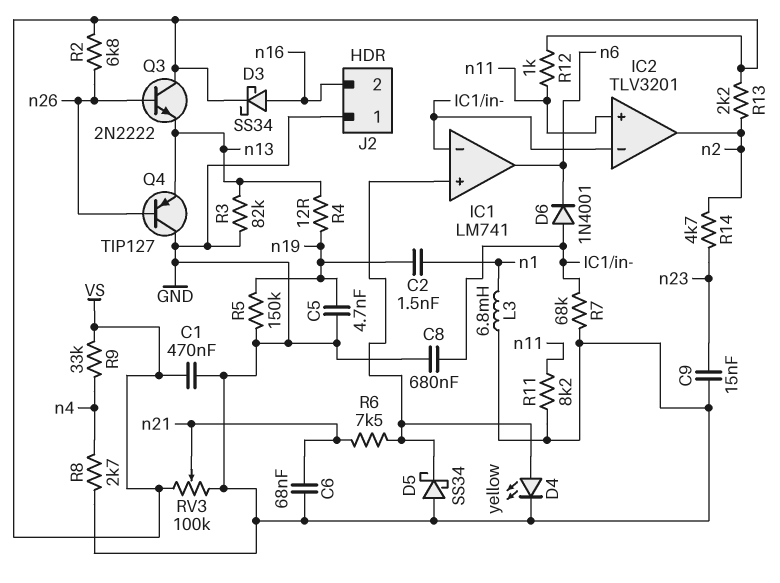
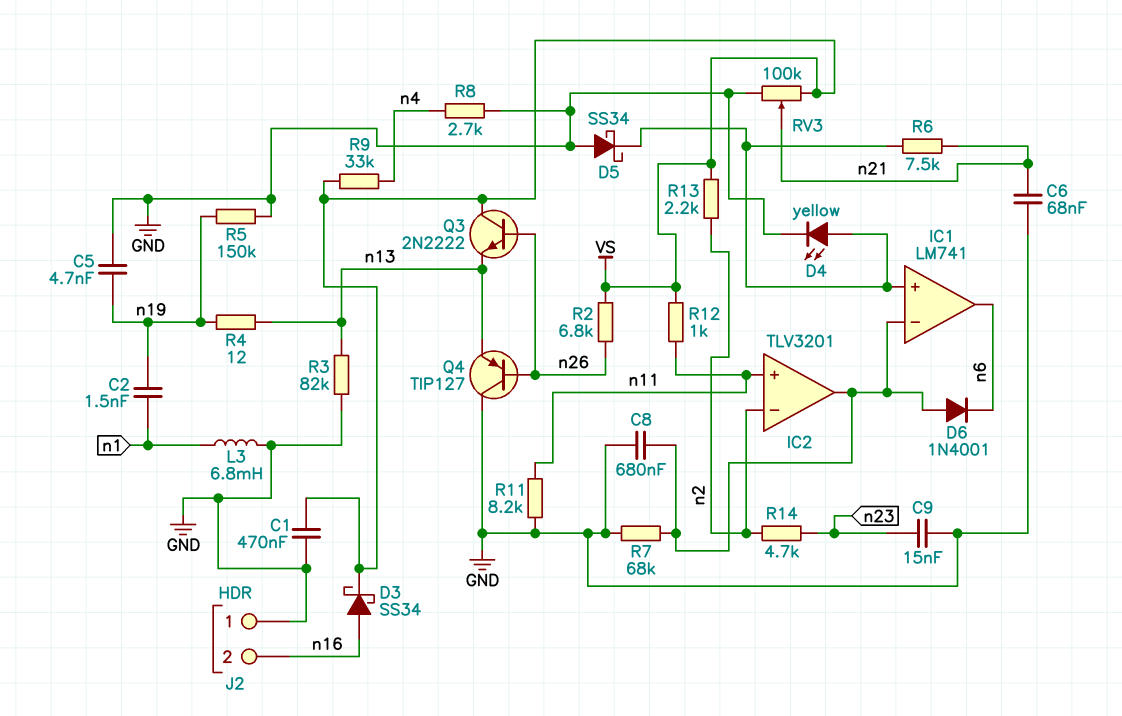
IC2 pin in-: IC1/in- -> n2
IC2 pin out: n2 -> IC1/in-

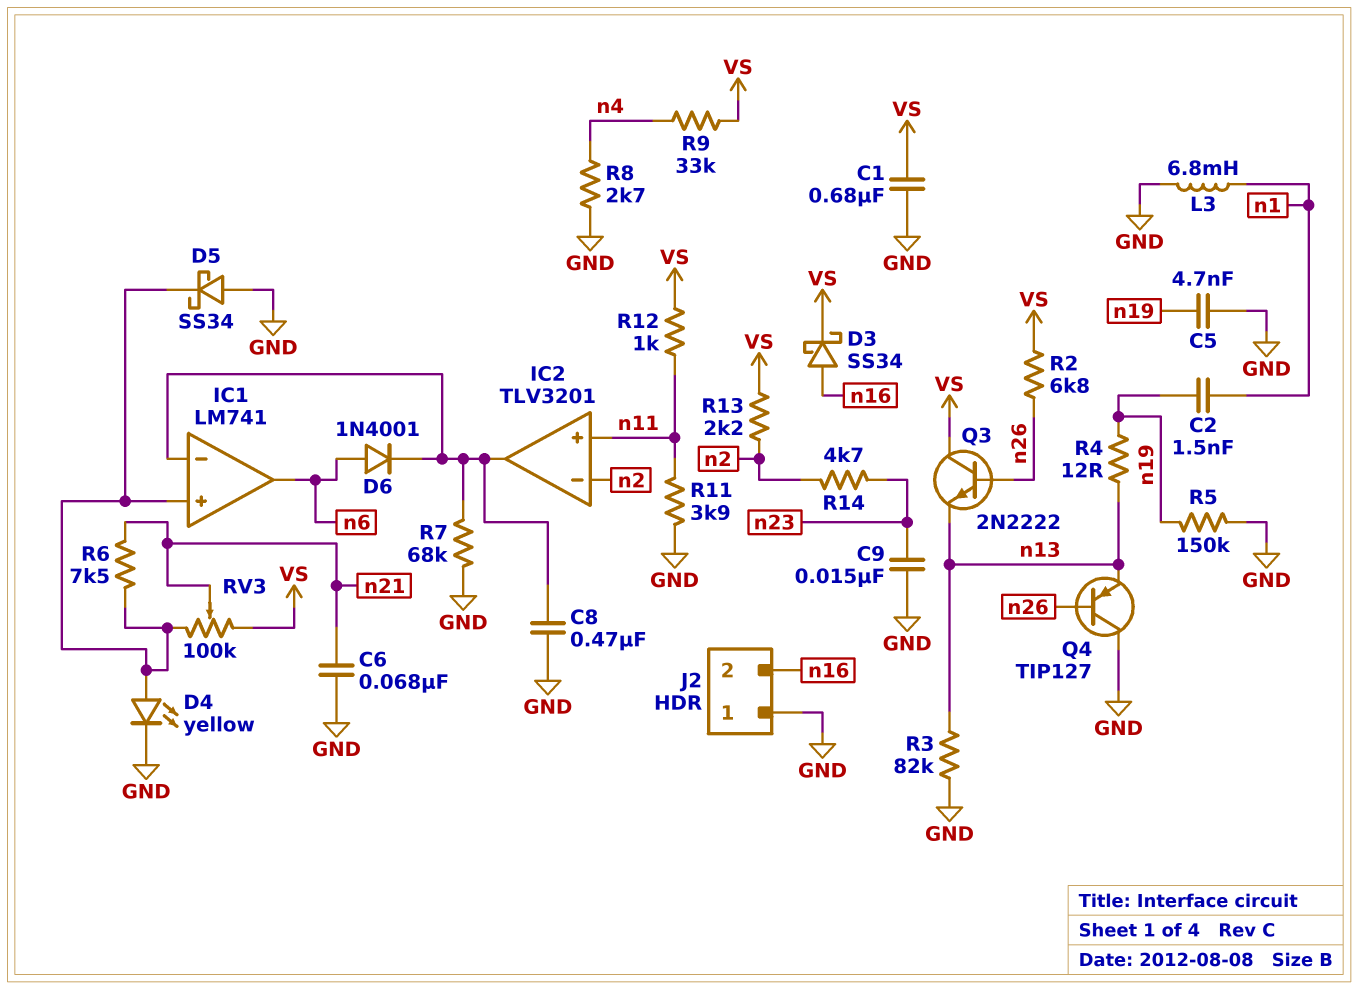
C1: 470nF (GND, VS) -> 680nF (GND, VS)
C8: 680nF (GND, IC1/in-) -> 470nF (GND, IC1/in-)
D6: diode 1N4001 (A IC1/in-, K n6) -> diode 1N4001 (A n6, K IC1/in-)
R11: 8.2k (GND, n11) -> 3.9k (GND, n11)
RV3: 100k (GND, VS, wiper n21) -> 100k (IC1/in+, VS, wiper n21)

